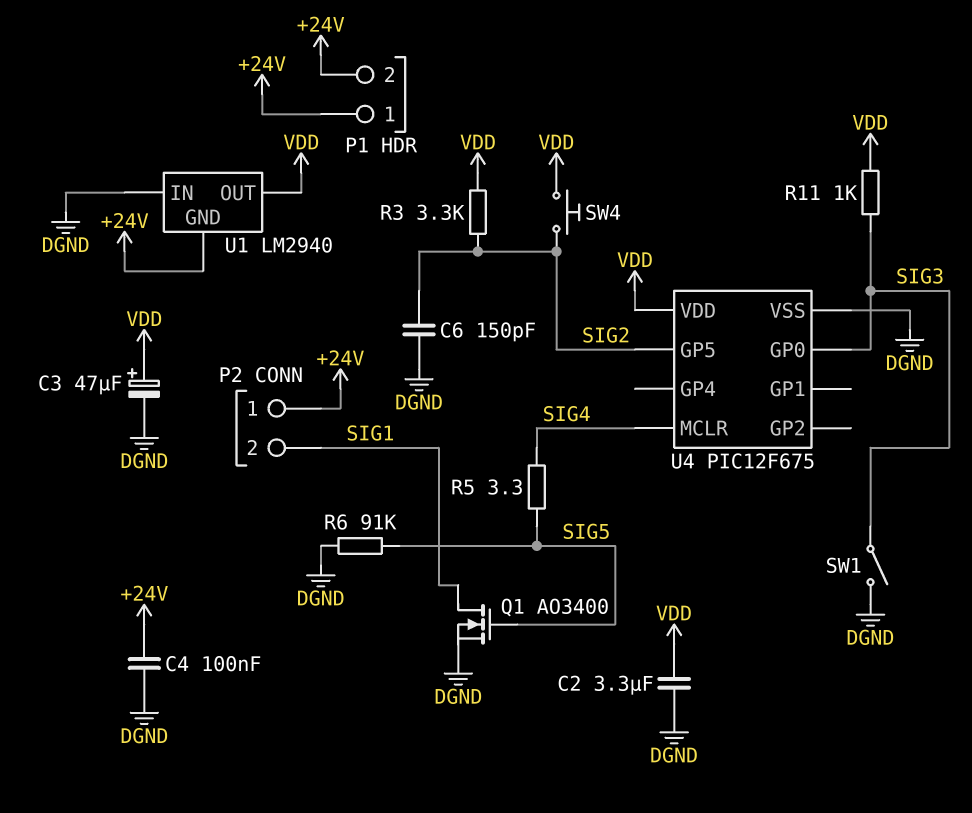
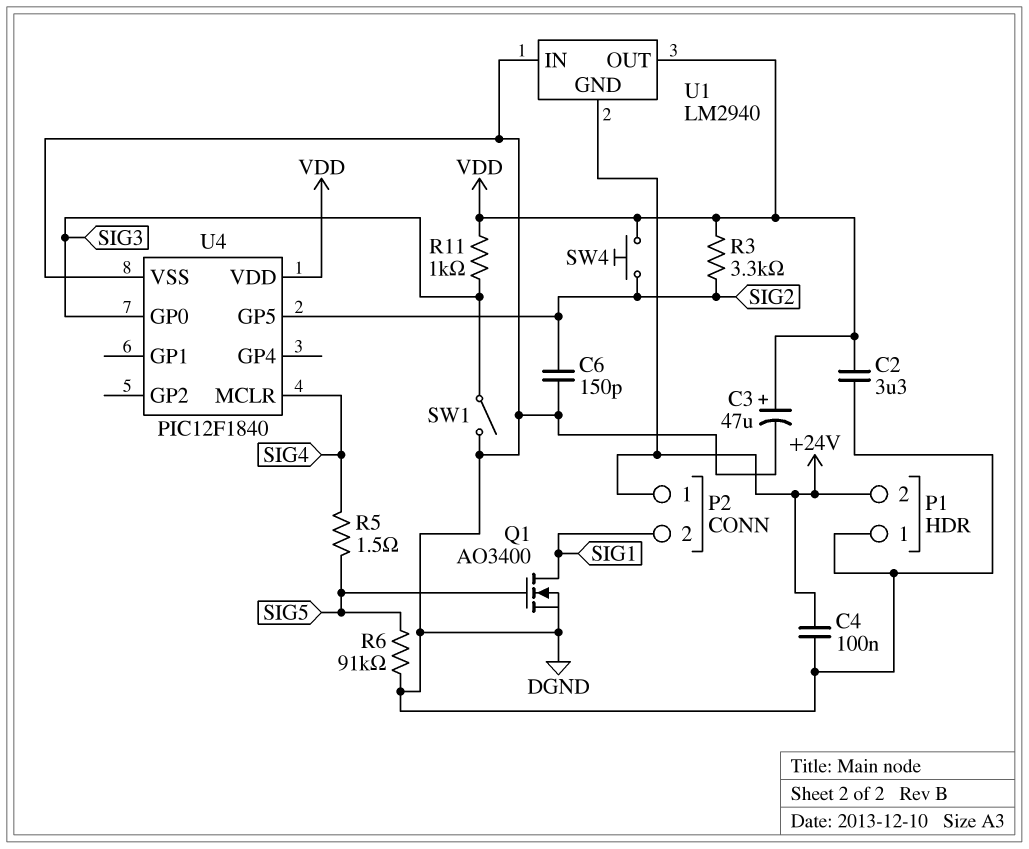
P1 pin 1: +24V -> DGND
R5: 3.3 (SIG4, SIG5) -> 1.5 (SIG4, SIG5)
U4: PIC12F675 -> PIC12F1840

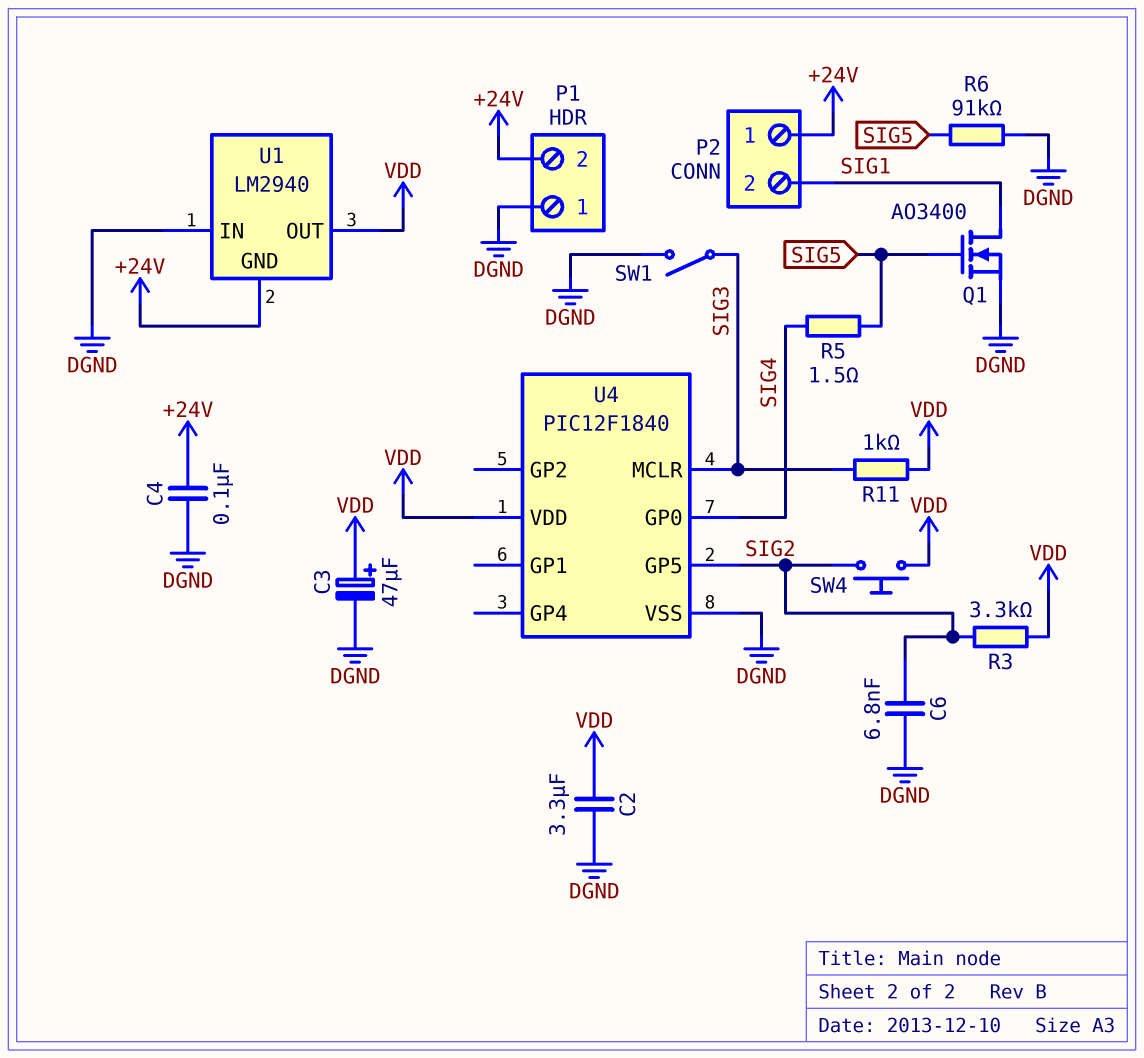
C6: 150pF (DGND, SIG2) -> 6.8nF (DGND, SIG2)
U4 pin GP0: SIG3 -> SIG4
U4 pin MCLR: SIG4 -> SIG3

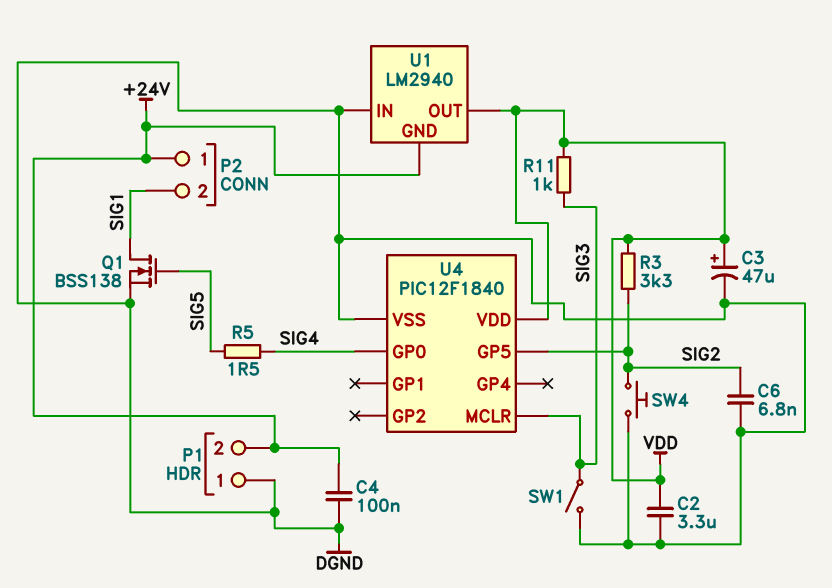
Q1: NMOS AO3400 (G SIG5, D SIG1, S DGND) -> NMOS BSS138 (G SIG5, D SIG1, S DGND)
R6: 91k (DGND, SIG5) -> none
SW4: button (SIG2, VDD) -> button (DGND, SIG2)

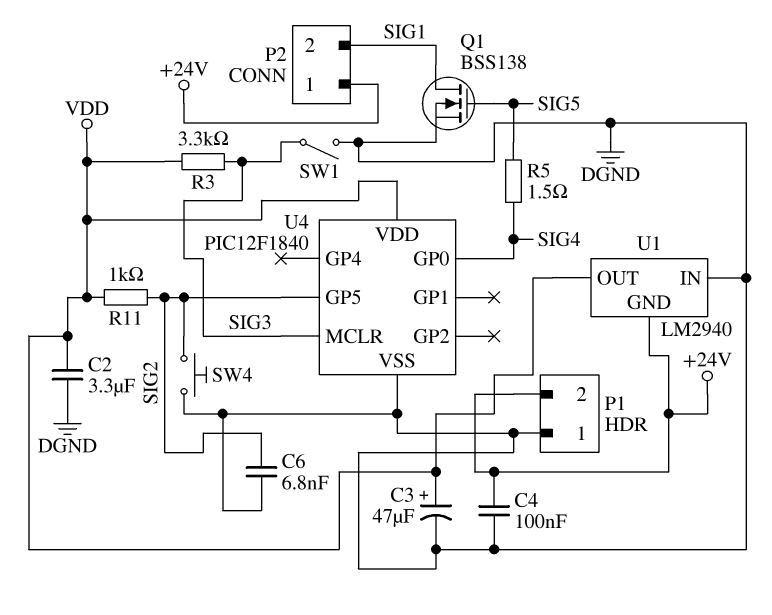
R3: 3.3k (SIG2, VDD) -> 3.3k (SIG3, VDD)
R11: 1k (SIG3, VDD) -> 1k (SIG2, VDD)

